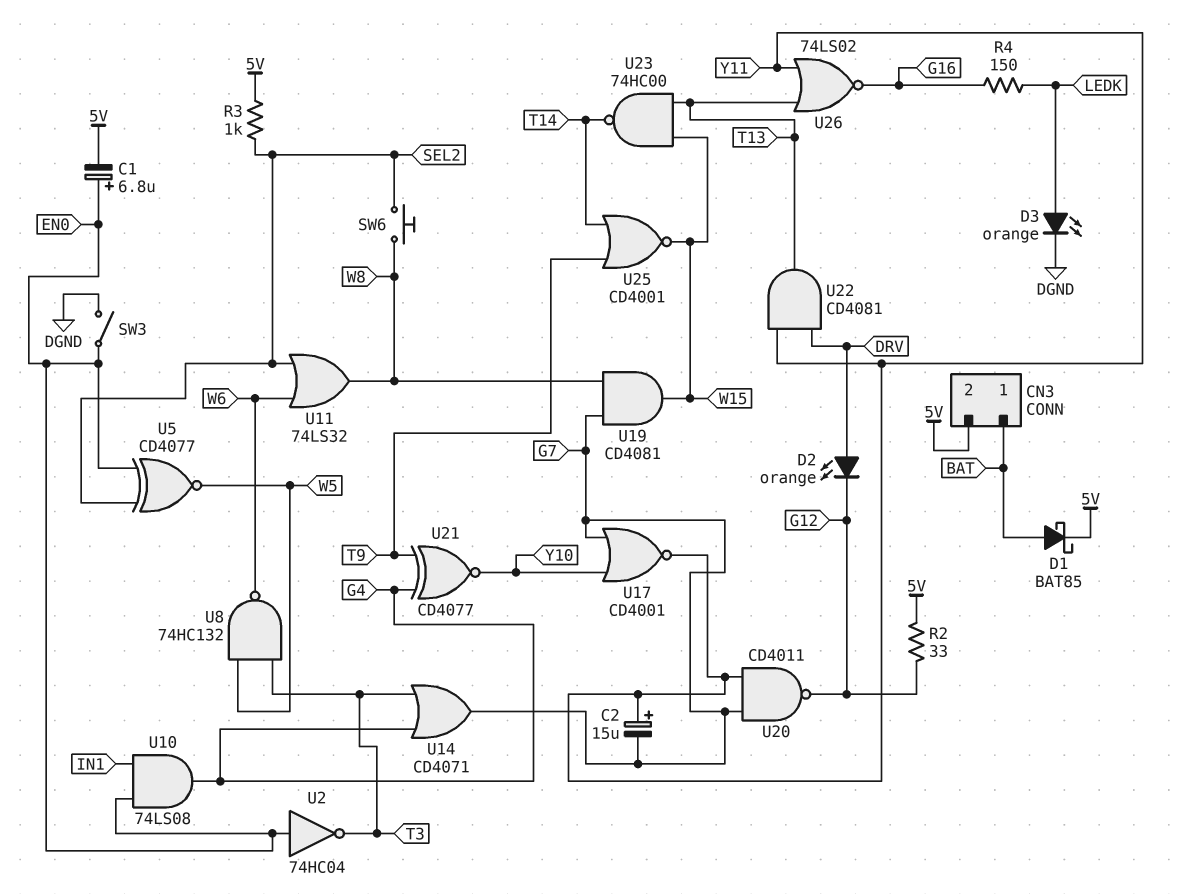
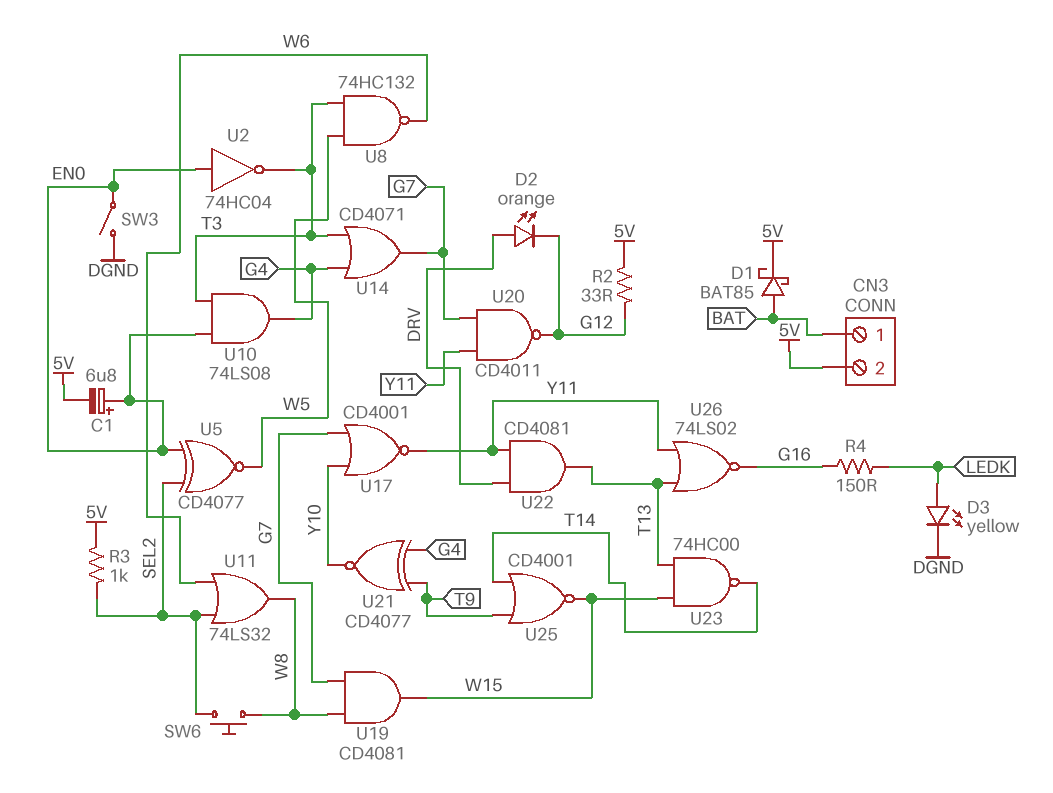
C2: 15uF (plus Y11, minus G7) -> none
D3: LED orange (A LEDK, K DGND) -> LED yellow (A LEDK, K DGND)
U10: AND 74LS08 (in EN0, in IN1, out G4) -> AND 74LS08 (in EN0, in T3, out G4)

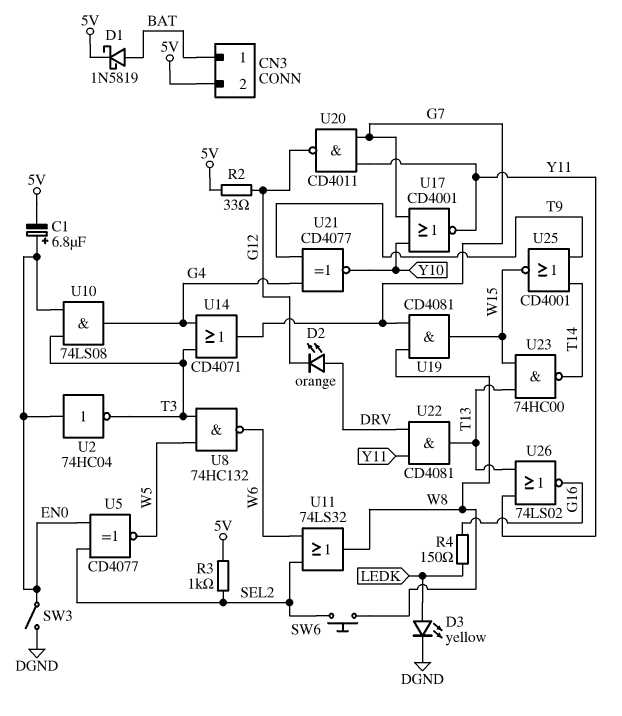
D1: schottky BAT85 (A BAT, K 5V) -> schottky 1N5819 (A BAT, K 5V)

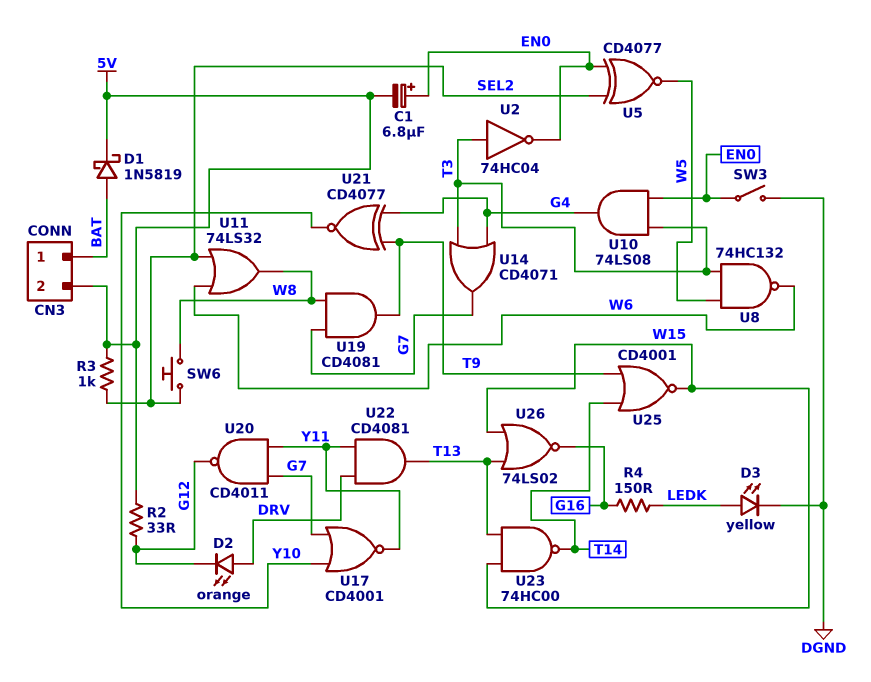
U2: NOT 74HC04 (in EN0, out T3) -> NOT 74HC04 (in T3, out EN0)
U19: AND CD4081 (in G7, in W8, out W15) -> AND CD4081 (in G7, in W8, out T9)
U26: NOR 74LS02 (in T13, in Y11, out G16) -> NOR 74LS02 (in T13, in W15, out G16)

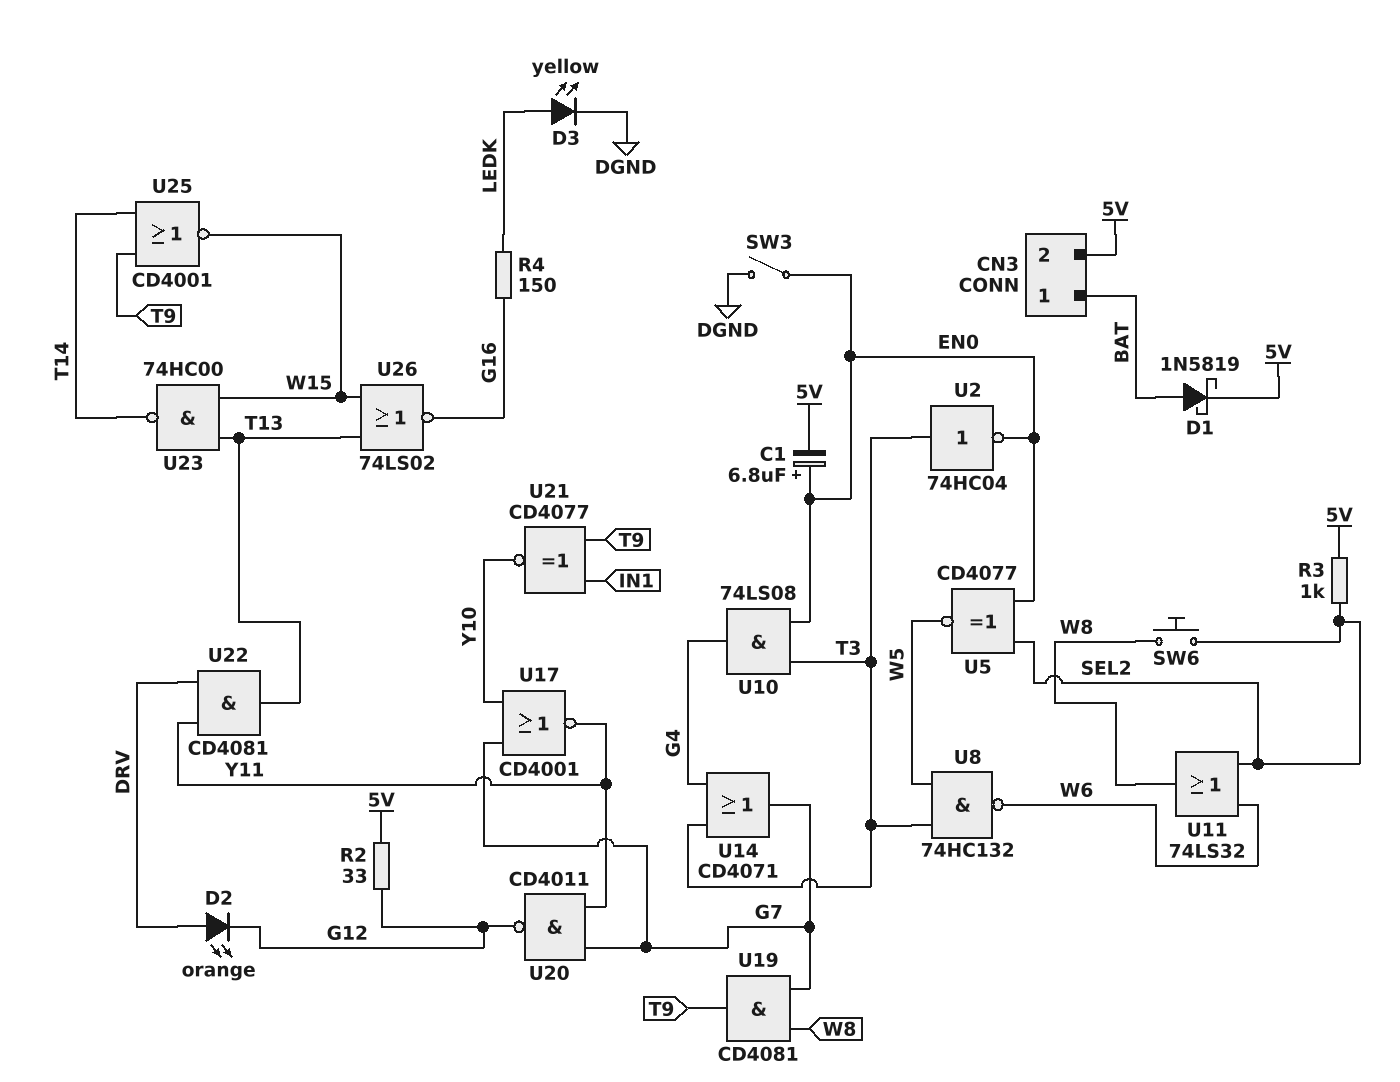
U21: XNOR CD4077 (in G4, in T9, out Y10) -> XNOR CD4077 (in IN1, in T9, out Y10)

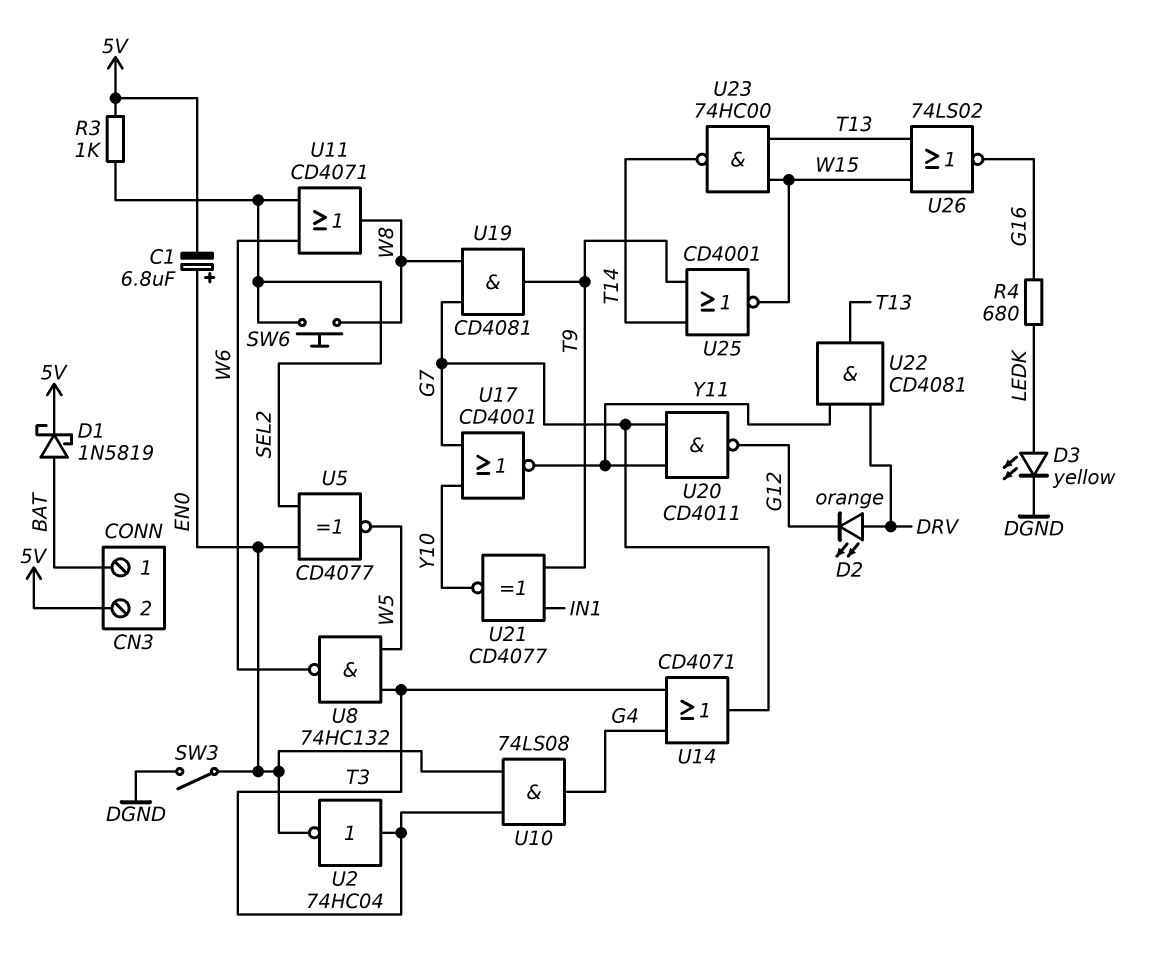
R2: 33 (5V, G12) -> none
R4: 150 (G16, LEDK) -> 680 (G16, LEDK)
U11: OR 74LS32 (in SEL2, in W6, out W8) -> OR CD4071 (in SEL2, in W6, out W8)

